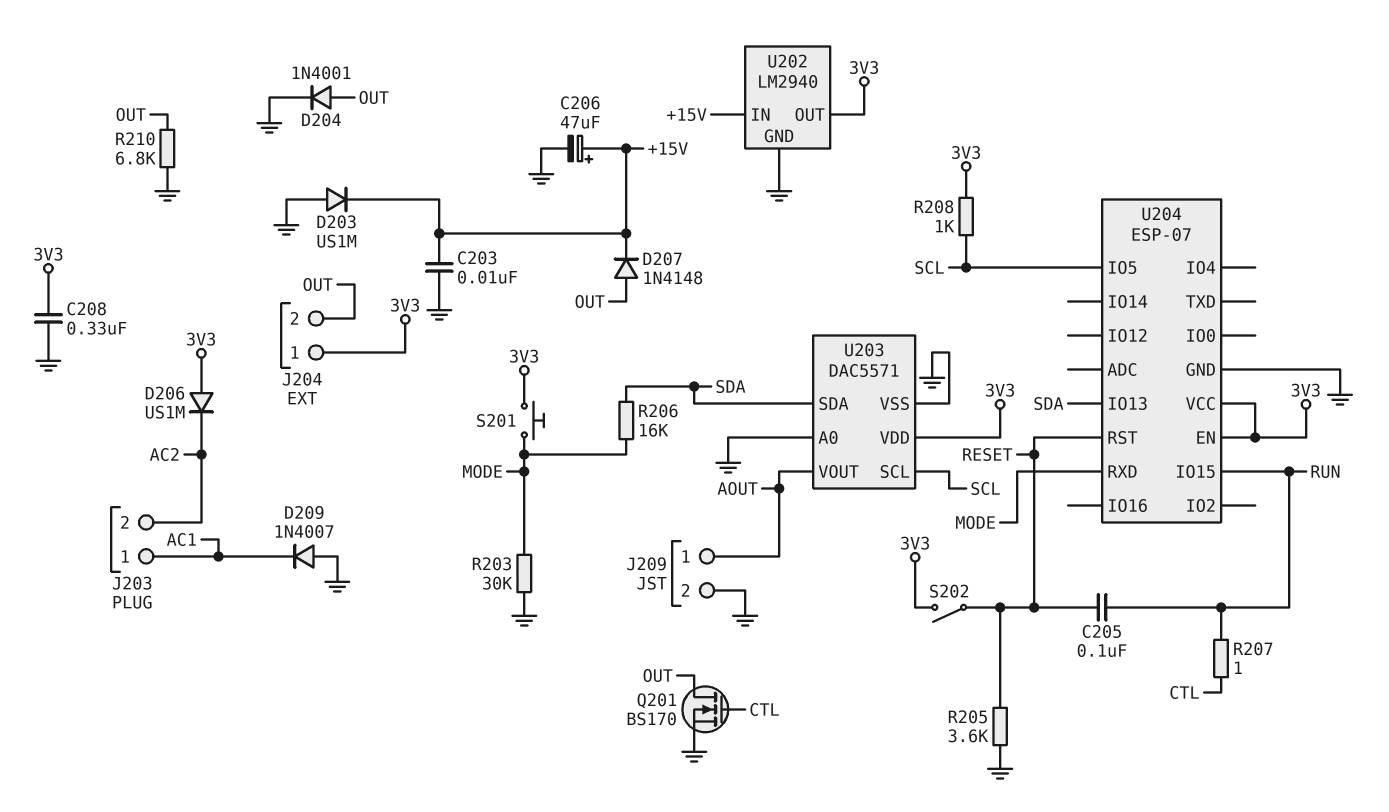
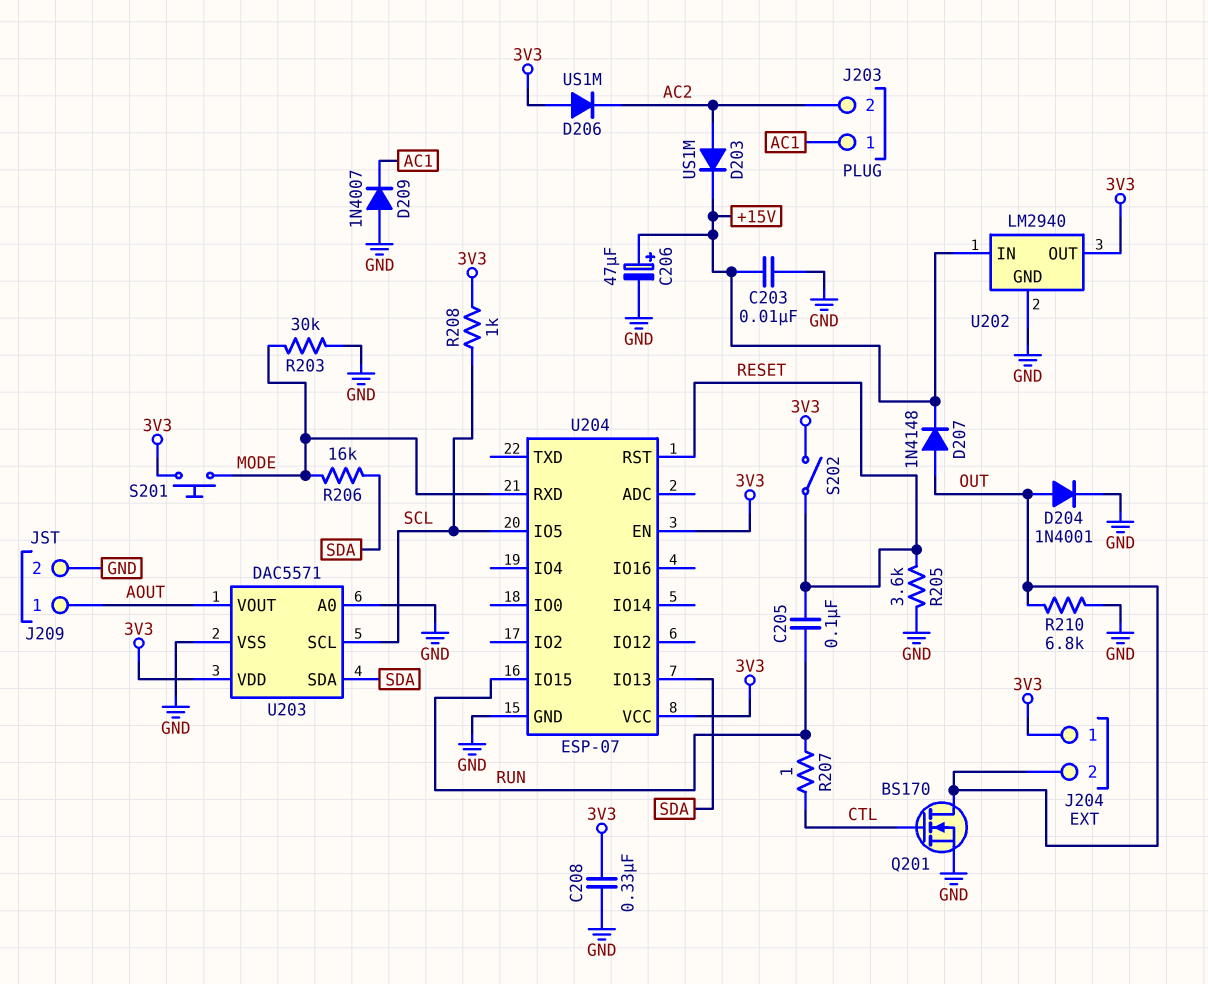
D203: diode US1M (A GND, K +15V) -> diode US1M (A AC2, K +15V)

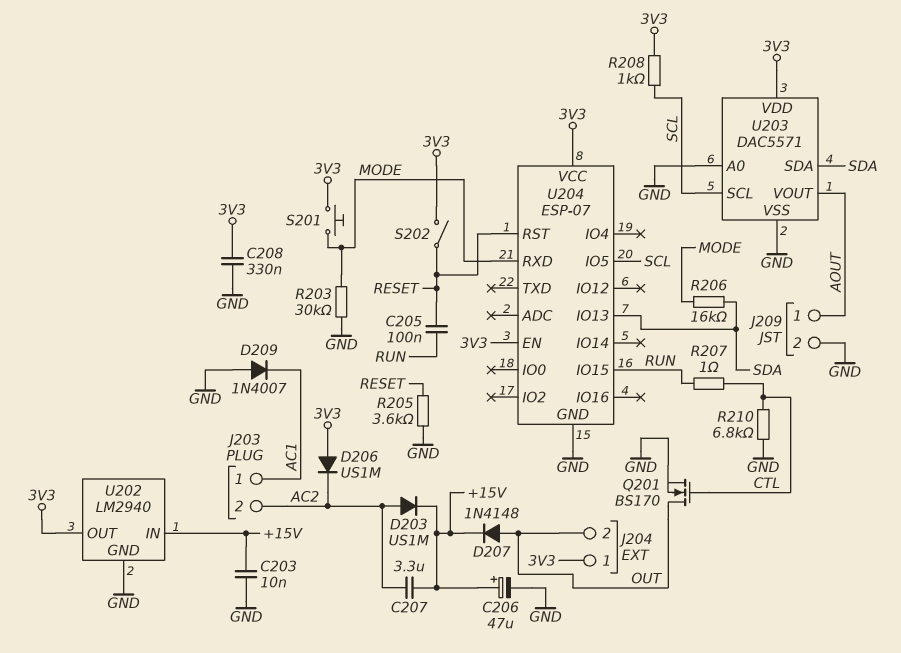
C207: none -> 3.3uF (+15V, AC2)
D204: diode 1N4001 (A OUT, K GND) -> none
R210: 6.8k (GND, OUT) -> 6.8k (CTL, GND)

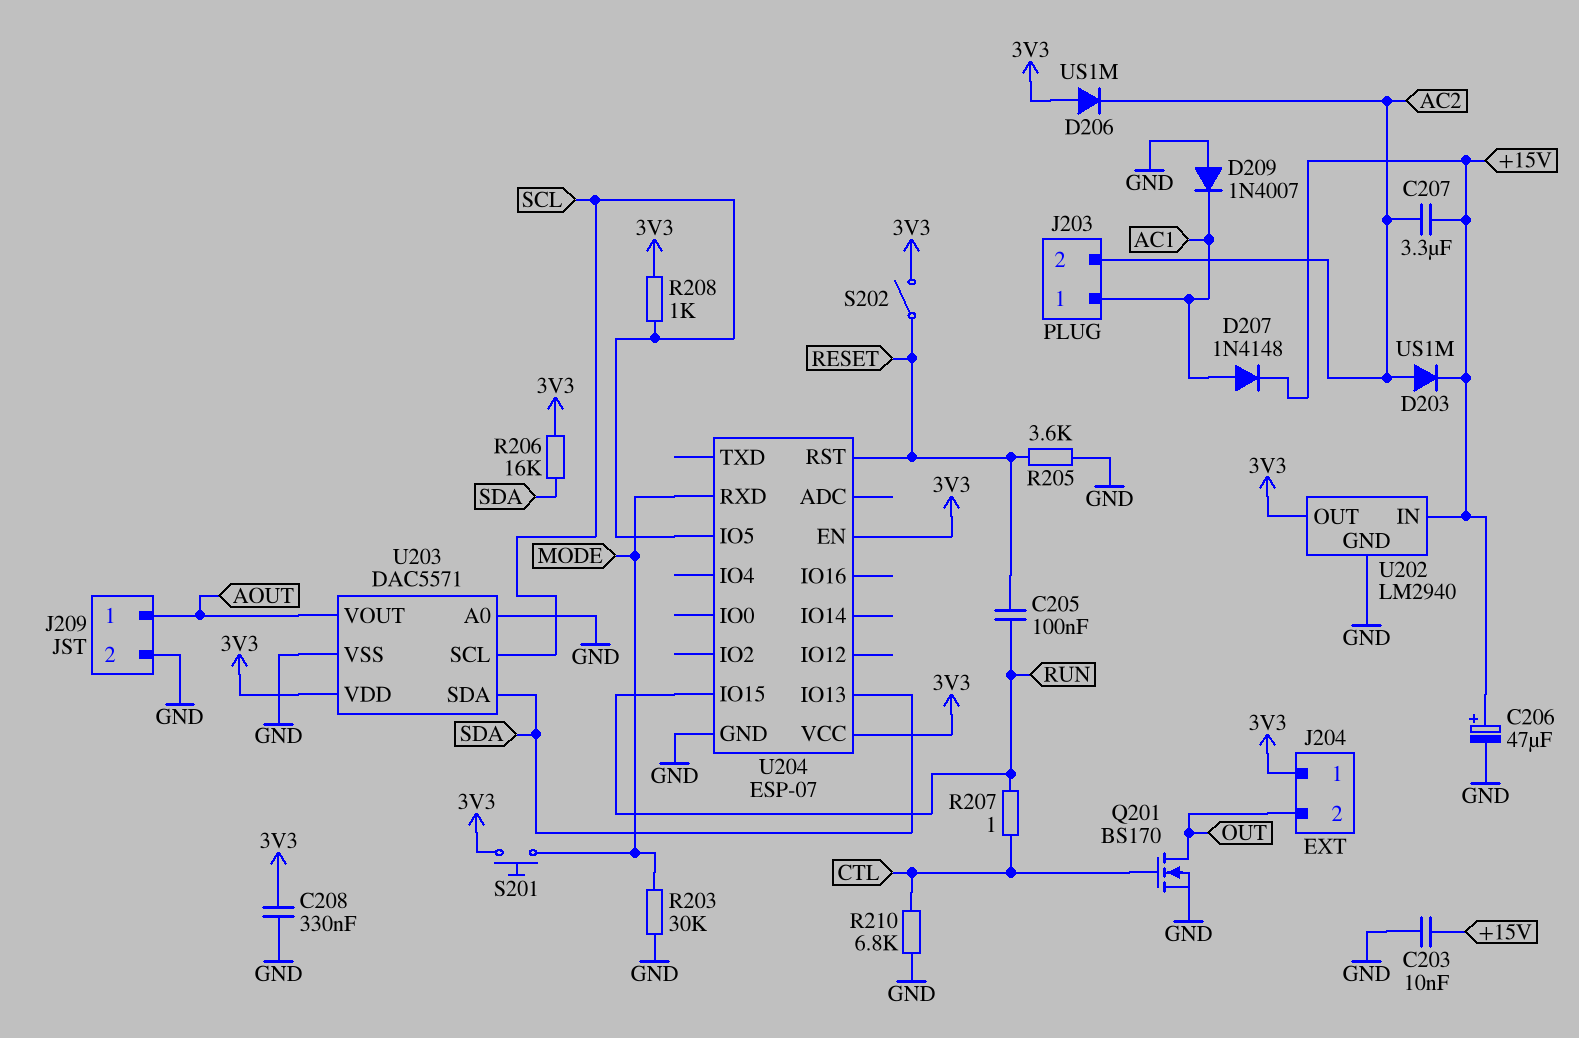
D207: diode 1N4148 (A OUT, K +15V) -> diode 1N4148 (A AC1, K +15V)
R206: 16k (MODE, SDA) -> 16k (3V3, SDA)

